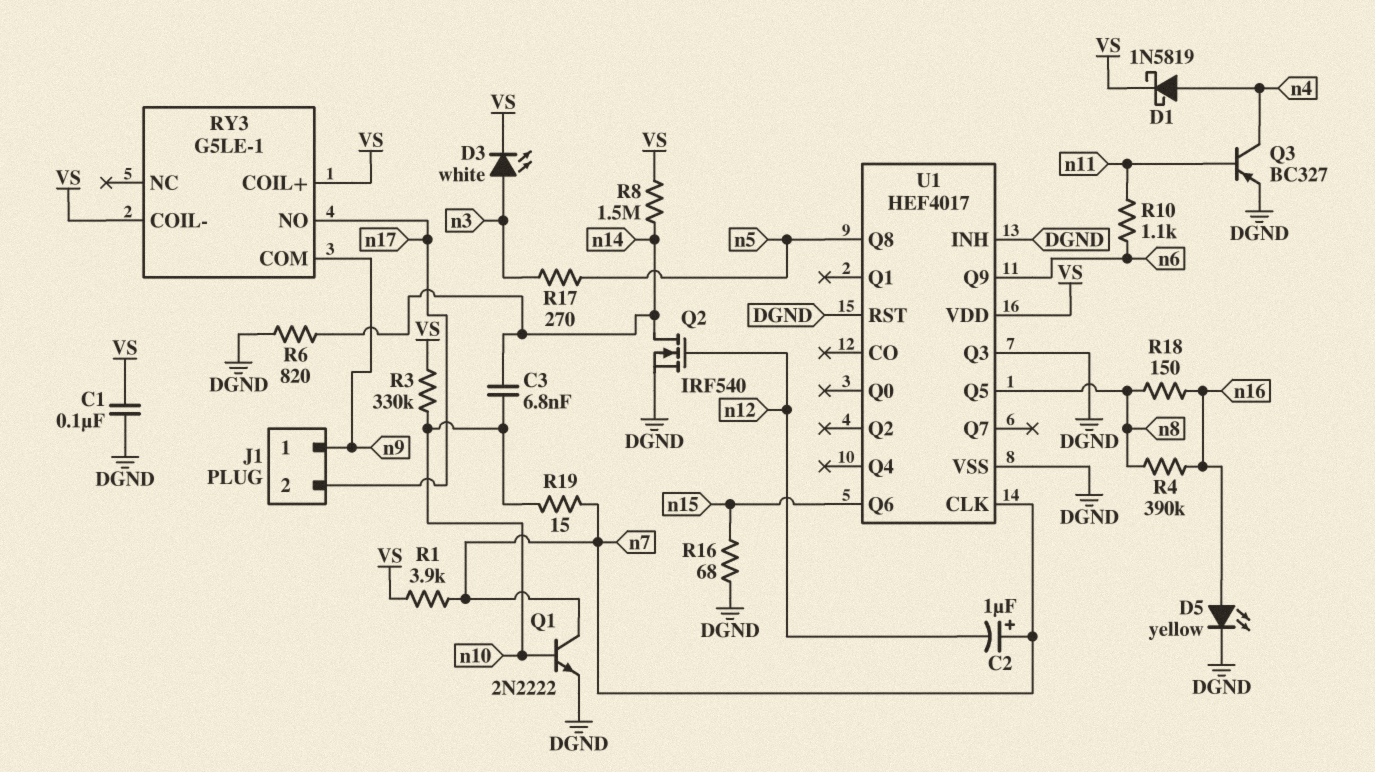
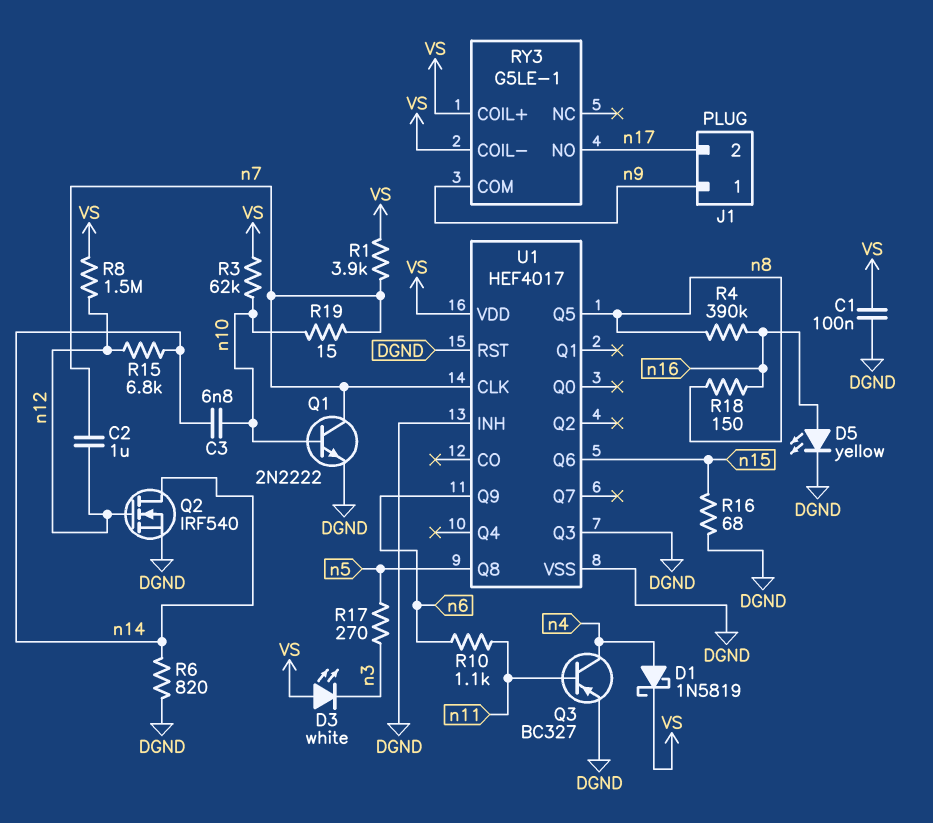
C2: 1uF (plus n7, minus n12) -> 1uF (n7, n12)
D3: LED white (A n3, K VS) -> LED white (A VS, K n3)
R3: 330k (VS, n10) -> 62k (VS, n10)
R8: 1.5M (VS, n14) -> 1.5M (VS, n12)
R15: none -> 6.8k (n12, n14)

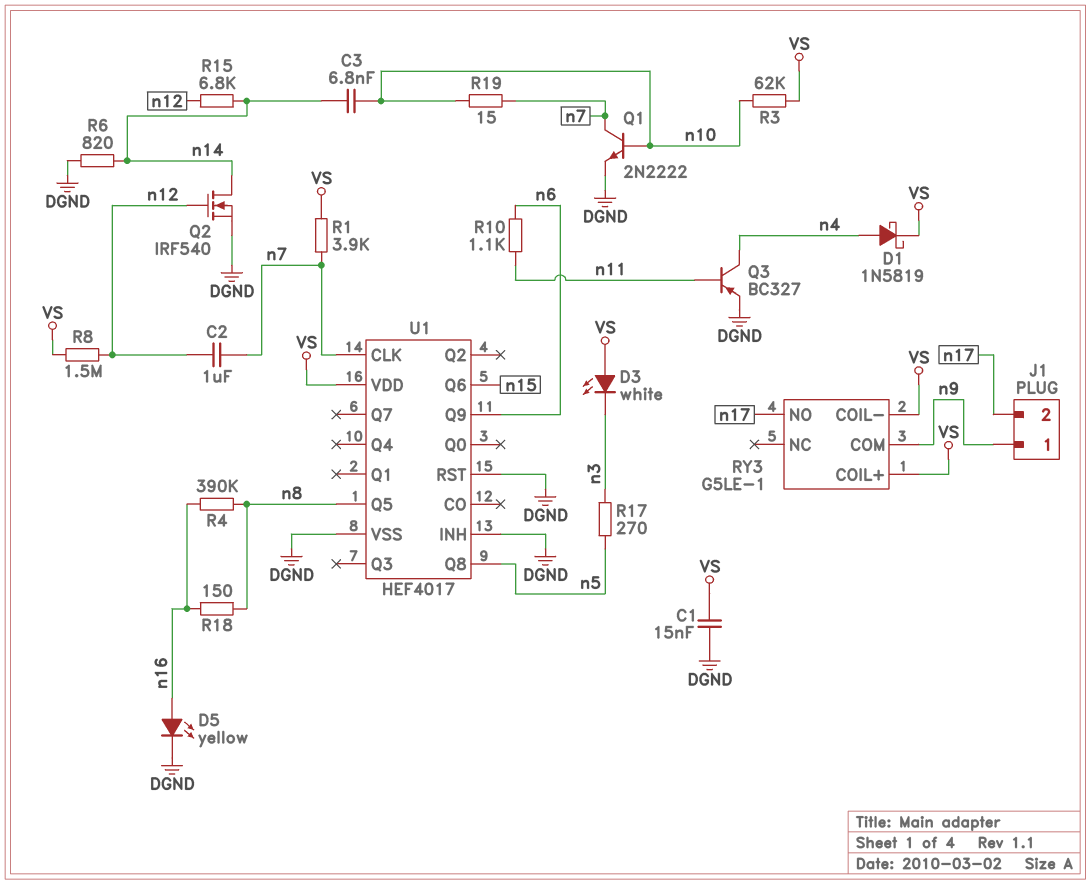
C1: 100nF (DGND, VS) -> 15nF (DGND, VS)
R16: 68 (DGND, n15) -> none
U1 pin Q3: DGND -> none

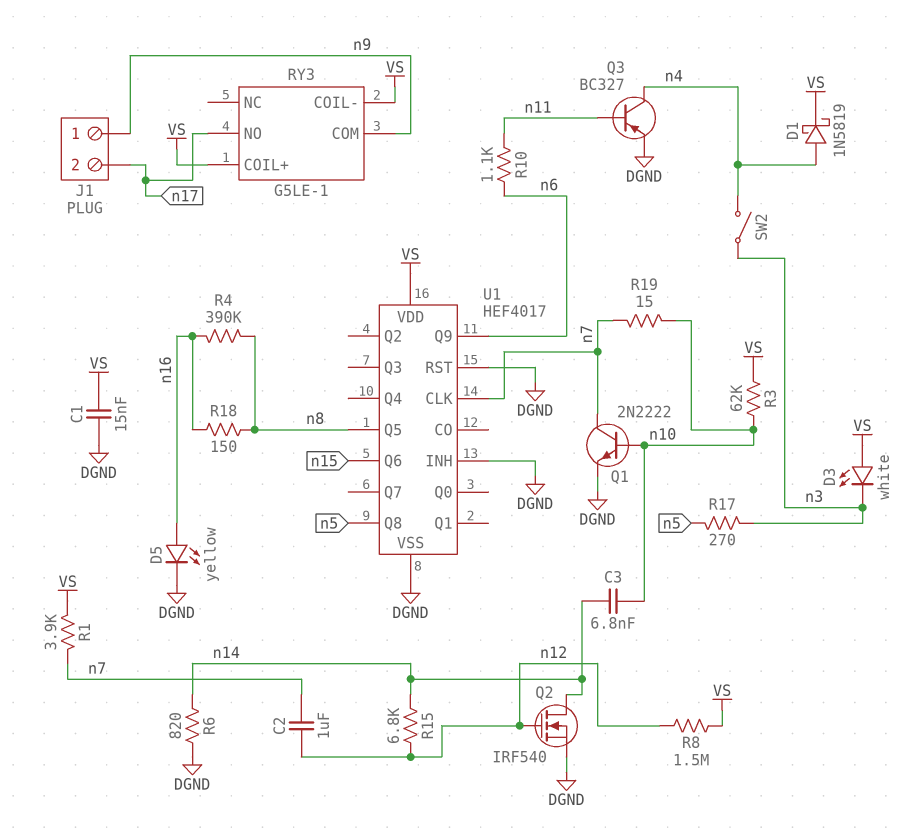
SW2: none -> switch (n3, n4)

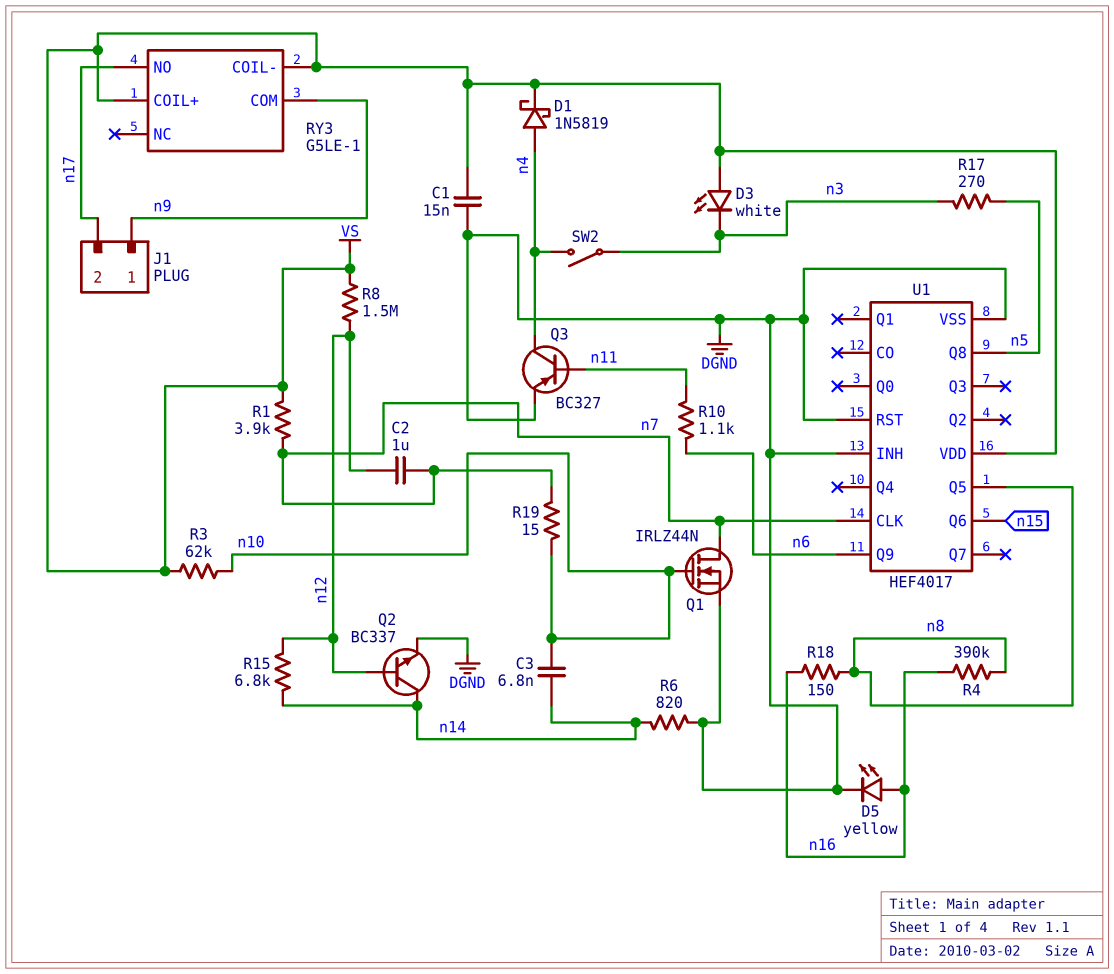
Q1: NPN 2N2222 (B n10, C n7, E DGND) -> NMOS IRLZ44N (G n10, D n7, S DGND)
Q2: NMOS IRF540 (G n12, D n14, S DGND) -> NPN BC337 (B n12, C n14, E DGND)

